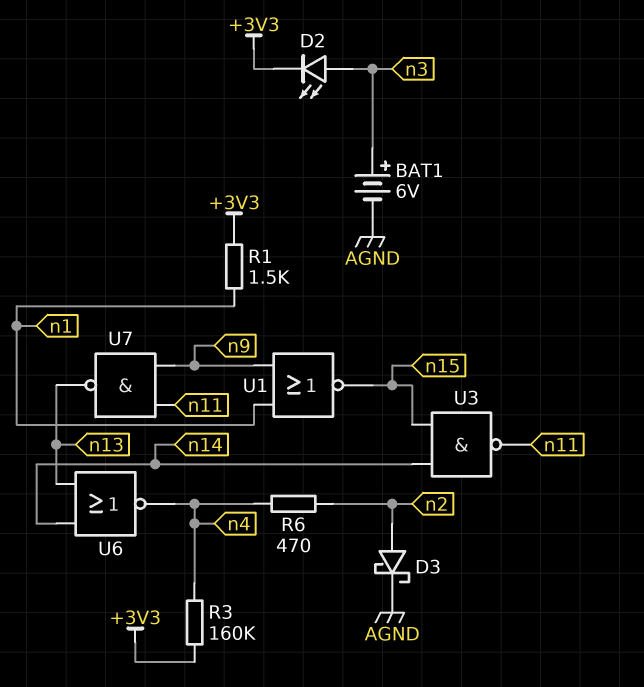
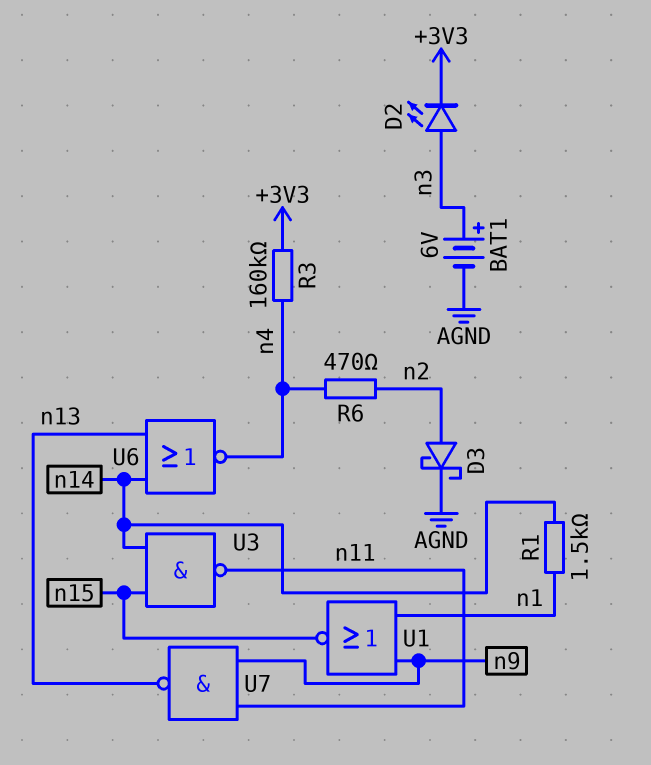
R1: 1.5k (+3V3, n1) -> 1.5k (n1, n14)

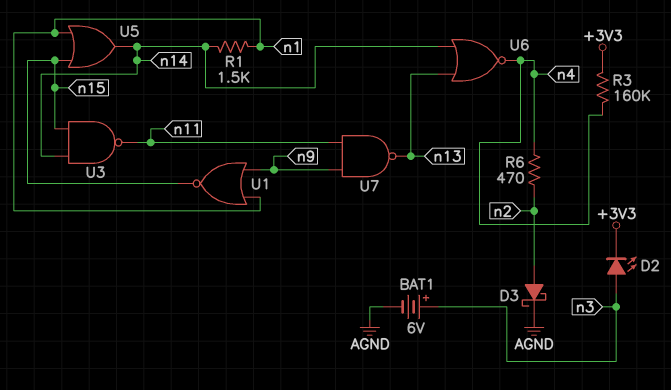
U5: none -> OR (in n1, in n15, out n14)

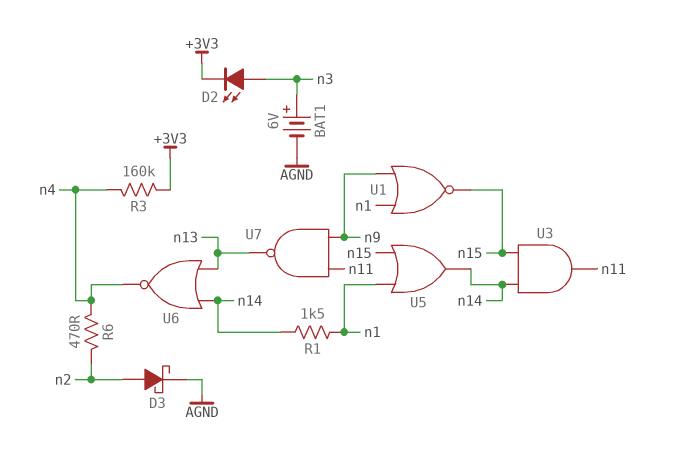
U3: NAND (in n14, in n15, out n11) -> AND (in n14, in n15, out n11)

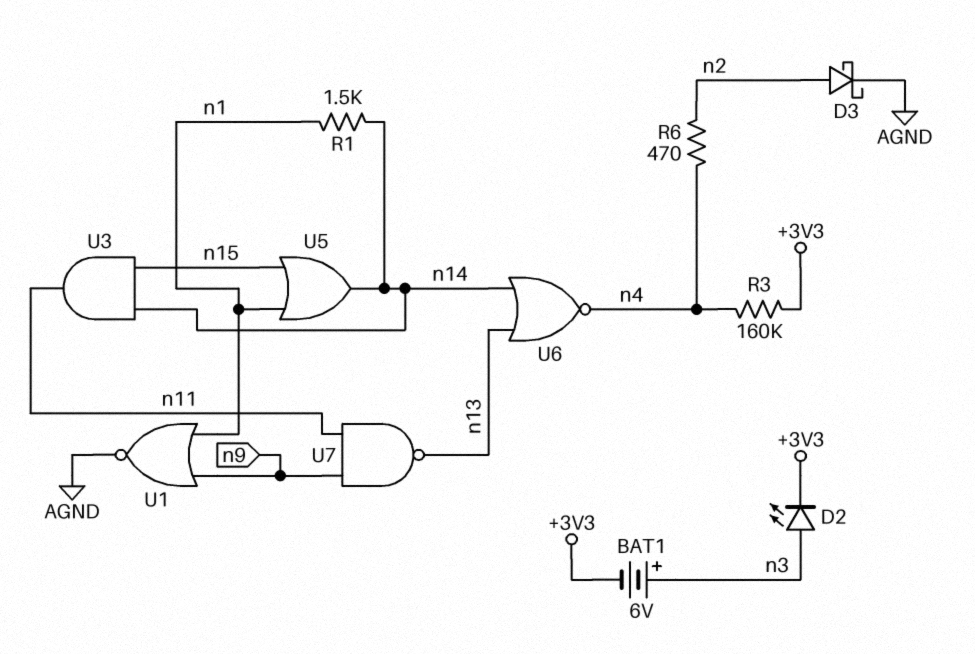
BAT1: 6V (plus n3, minus AGND) -> 6V (plus n3, minus +3V3)
U1: NOR (in n1, in n9, out n15) -> NOR (in n1, in n9, out AGND)

